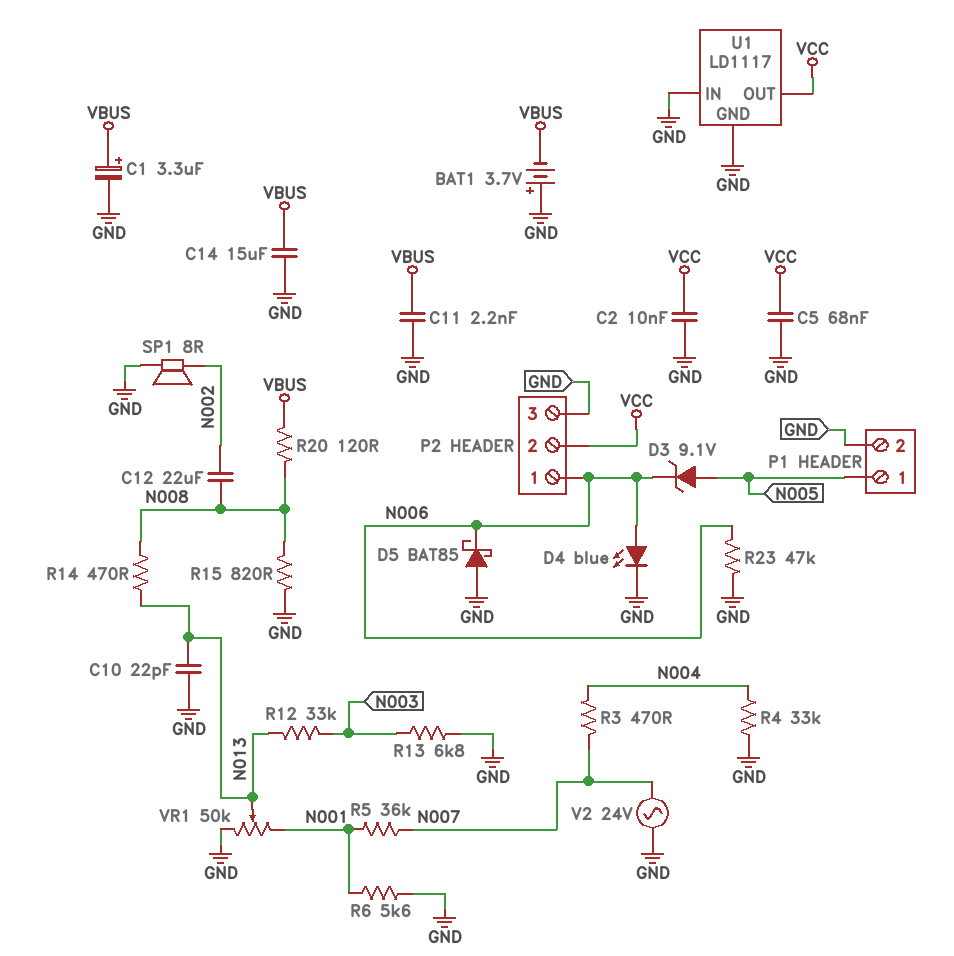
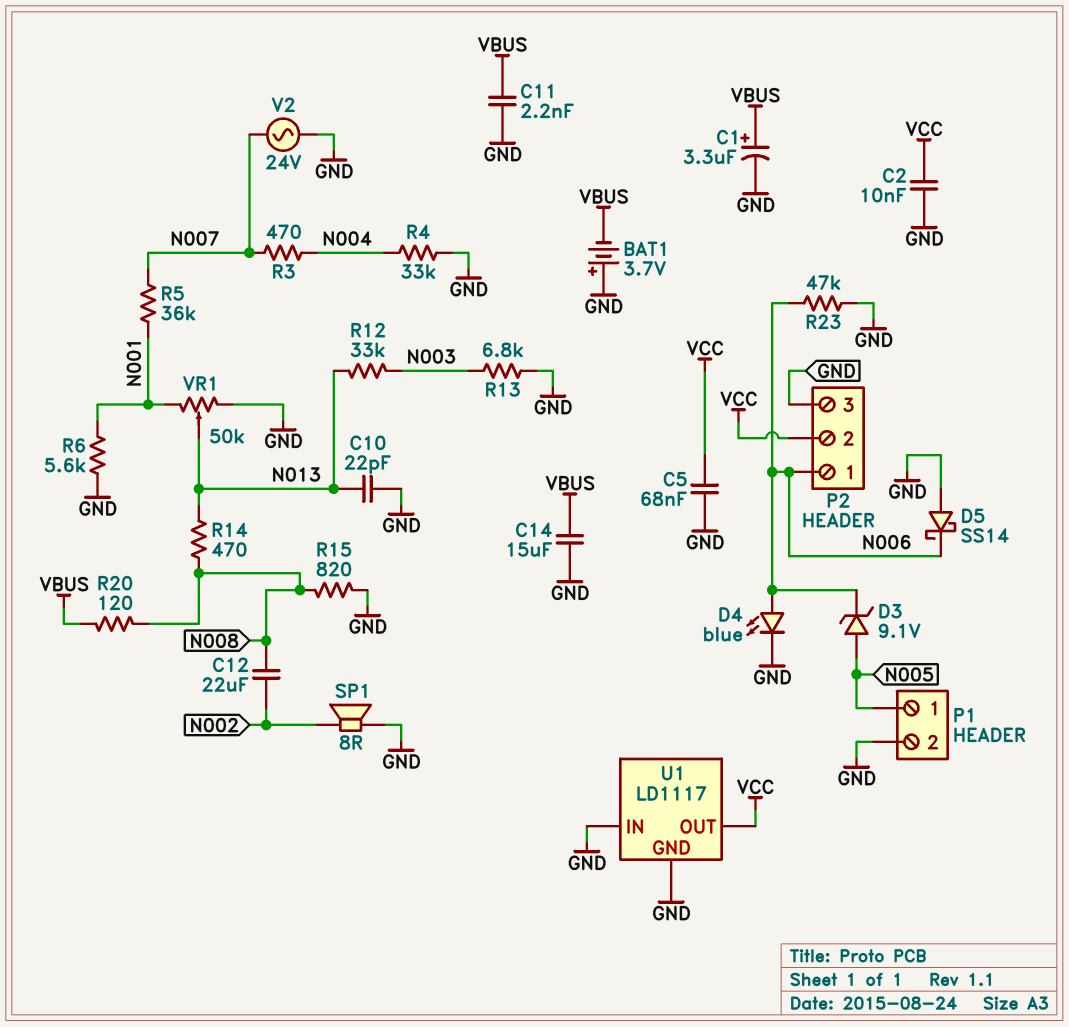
D5: schottky BAT85 (A GND, K N006) -> schottky SS14 (A GND, K N006)

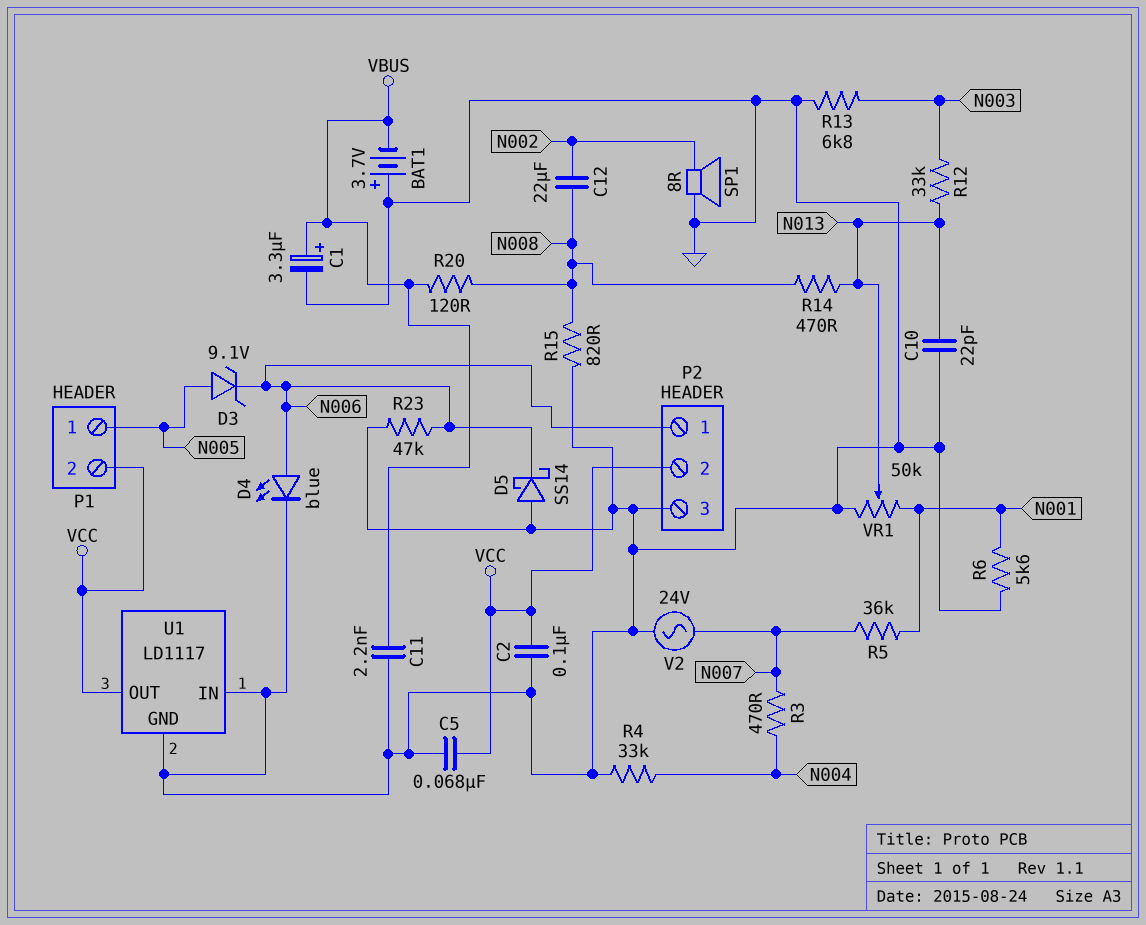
C2: 10nF (GND, VCC) -> 100nF (GND, VCC)
C14: 15uF (GND, VBUS) -> none
P1 pin 2: GND -> VCC

